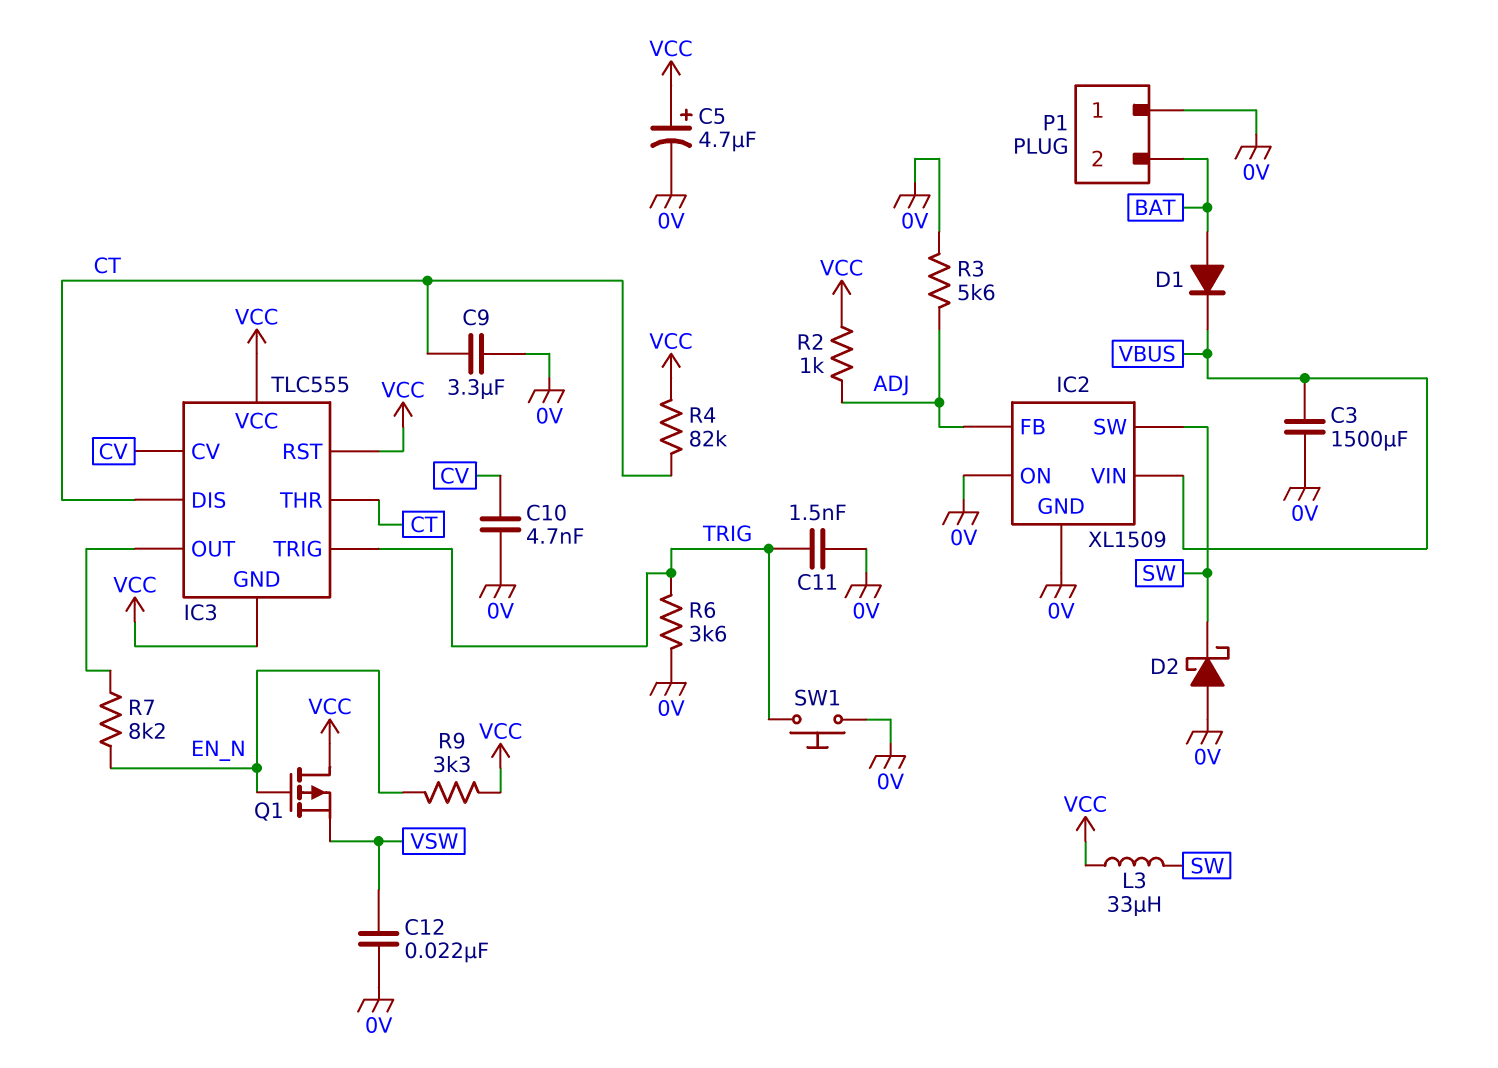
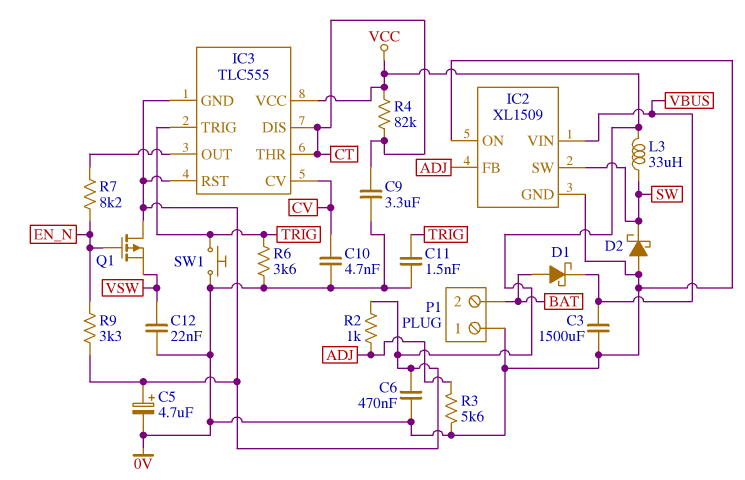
C6: none -> 470nF (0V, VCC)
D1: diode (A BAT, K VBUS) -> schottky (A BAT, K VBUS)

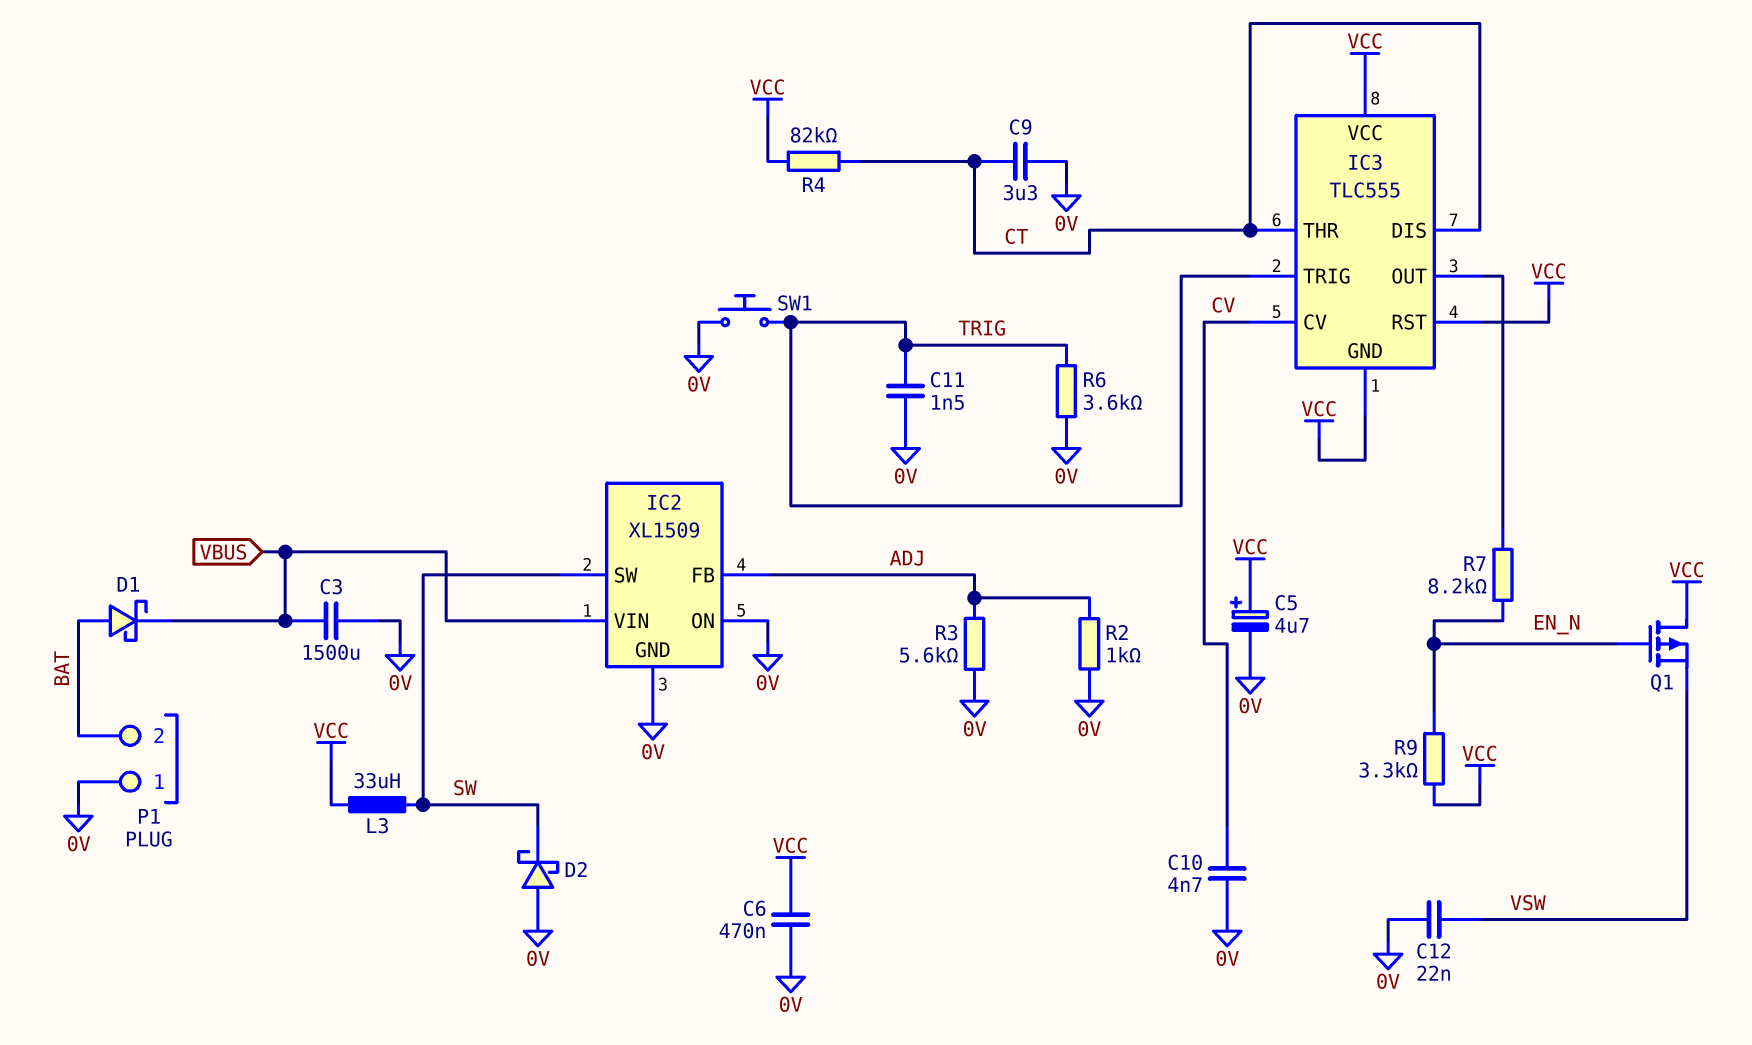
R2: 1k (ADJ, VCC) -> 1k (0V, ADJ)

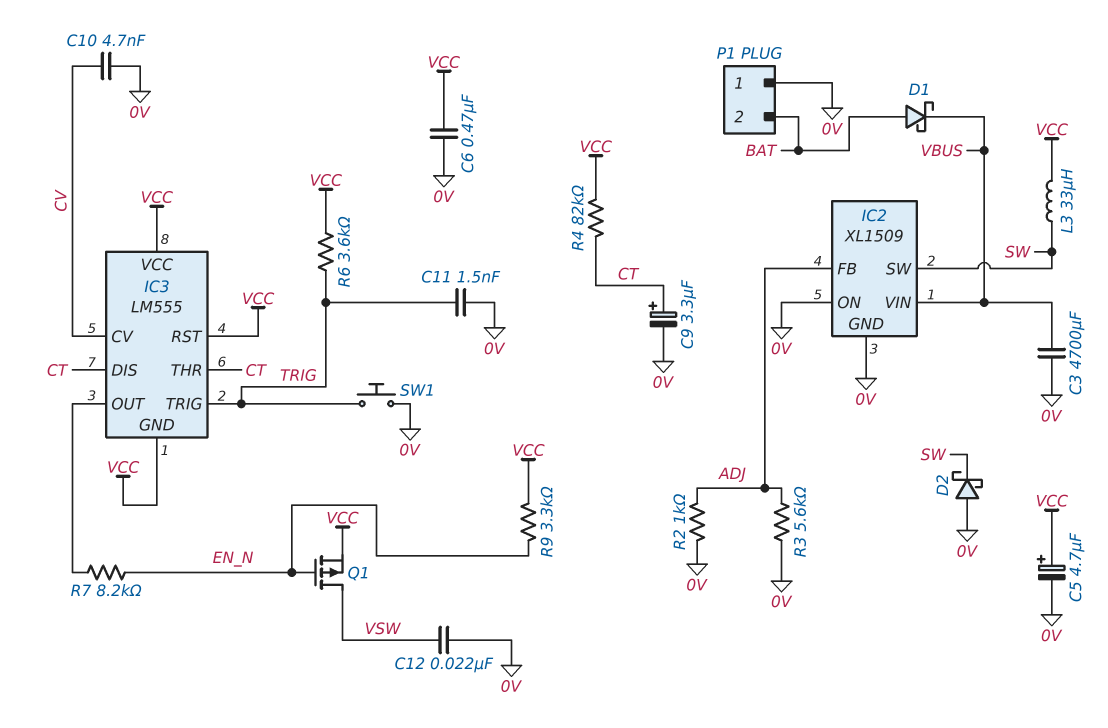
C3: 1500uF (0V, VBUS) -> 4700uF (0V, VBUS)
C9: 3.3uF (0V, CT) -> 3.3uF (plus CT, minus 0V)
IC3: TLC555 -> LM555
Q1: PMOS (G EN_N, D VCC, S VSW) -> PMOS (G EN_N, D VSW, S VCC)
R6: 3.6k (0V, TRIG) -> 3.6k (TRIG, VCC)

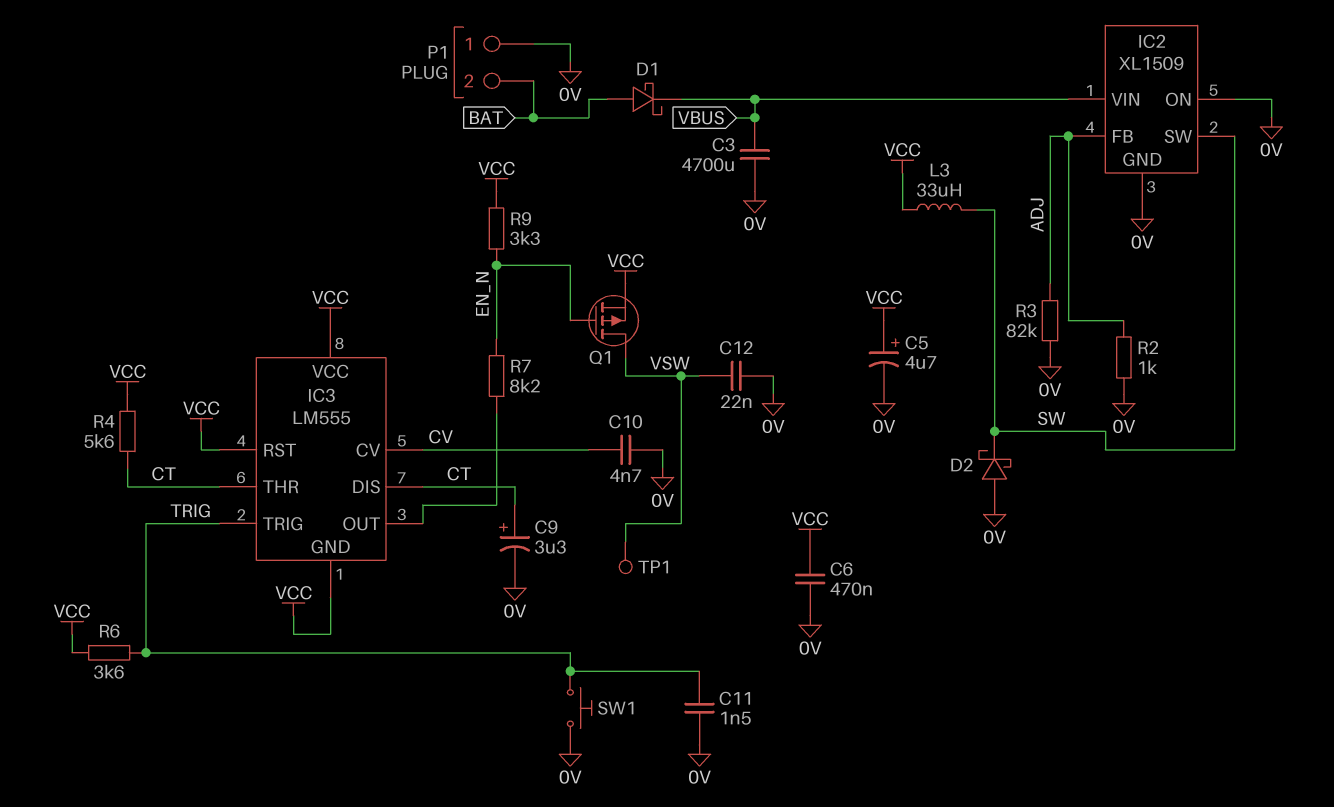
R3: 5.6k (0V, ADJ) -> 82k (0V, ADJ)
R4: 82k (CT, VCC) -> 5.6k (CT, VCC)
TP1: none -> test point (VSW)

